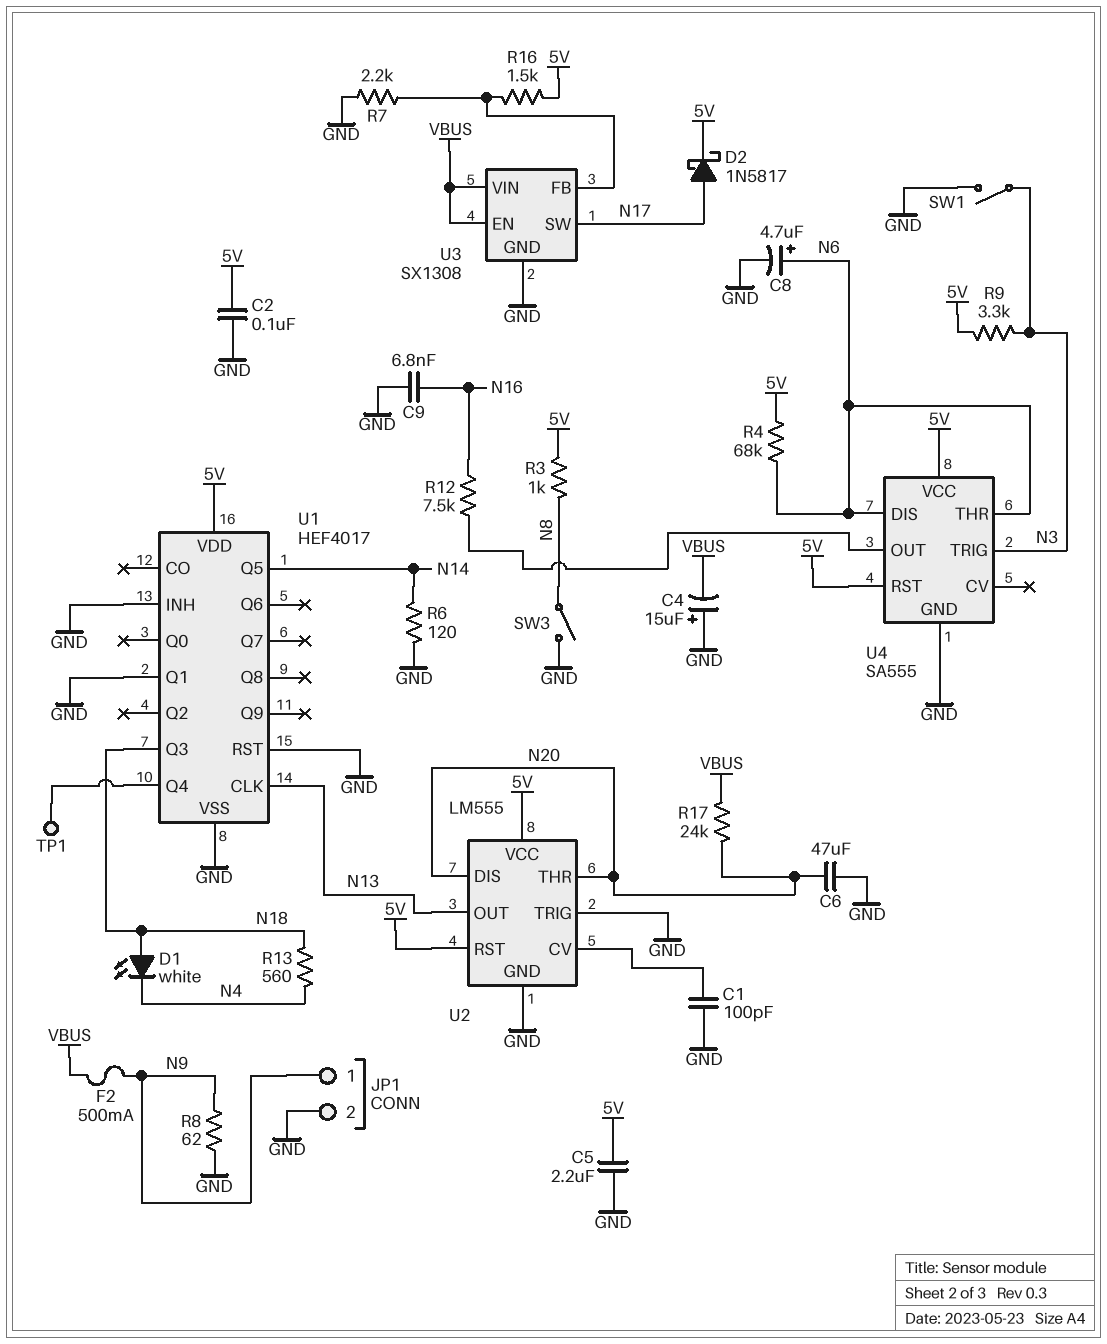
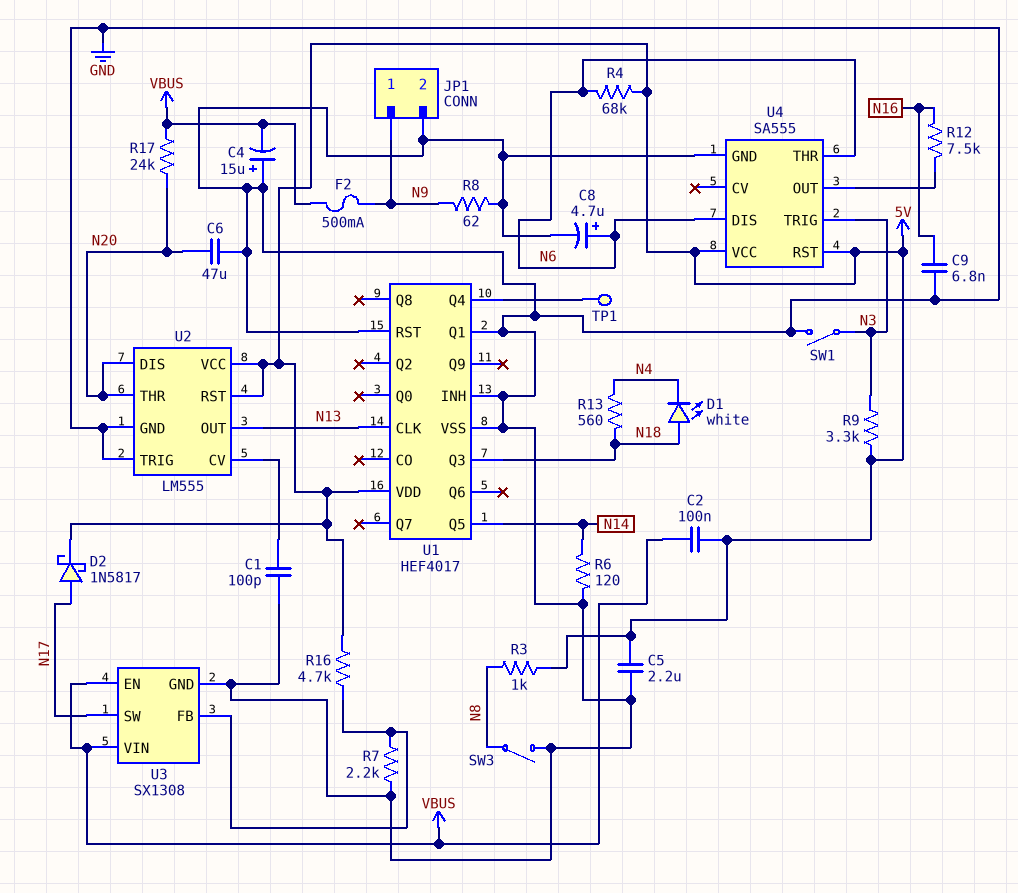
C2: 100nF (5V, GND) -> 100nF (5V, VBUS)
R16: 1.5k (5V, U3/FB) -> 4.7k (5V, U3/FB)

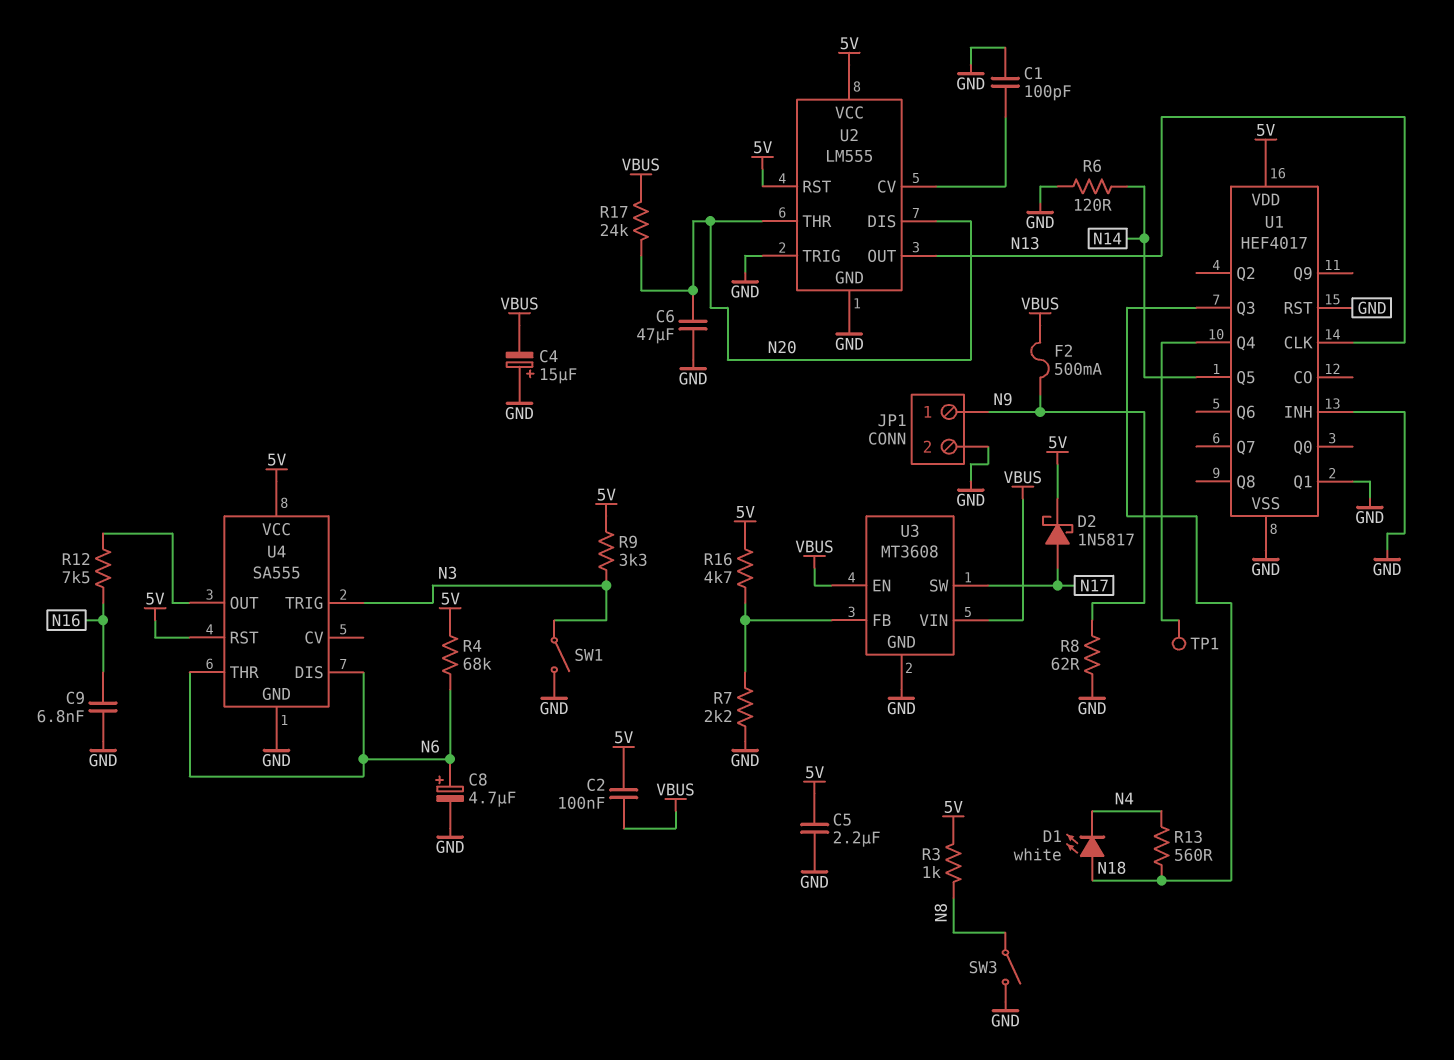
U3: SX1308 -> MT3608

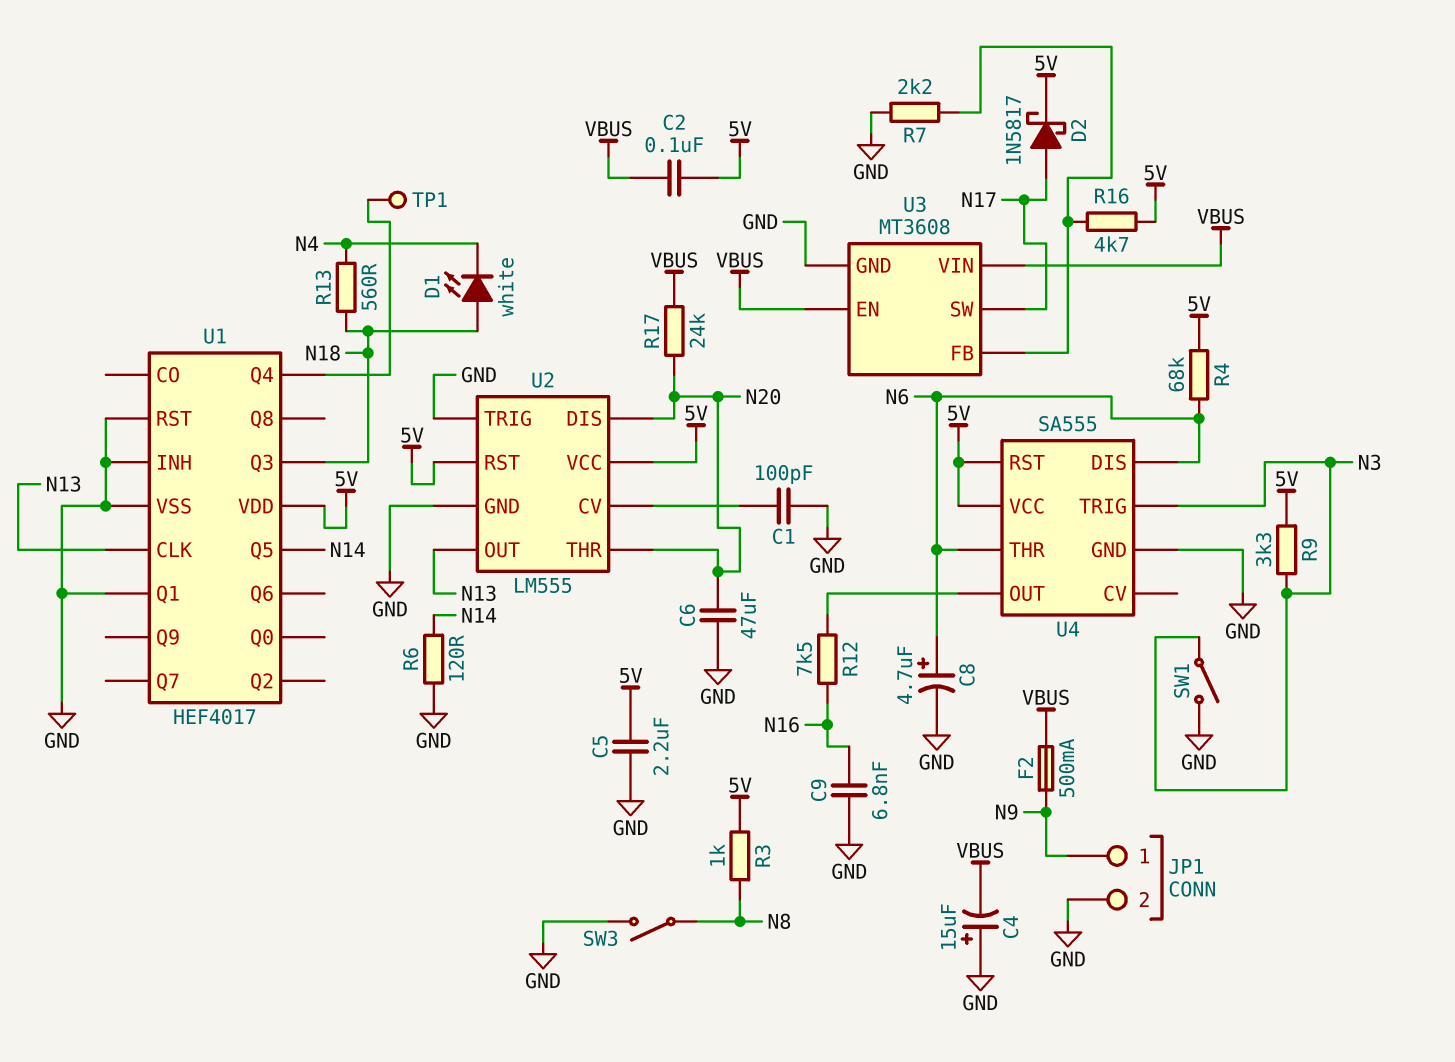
R8: 62 (GND, N9) -> none

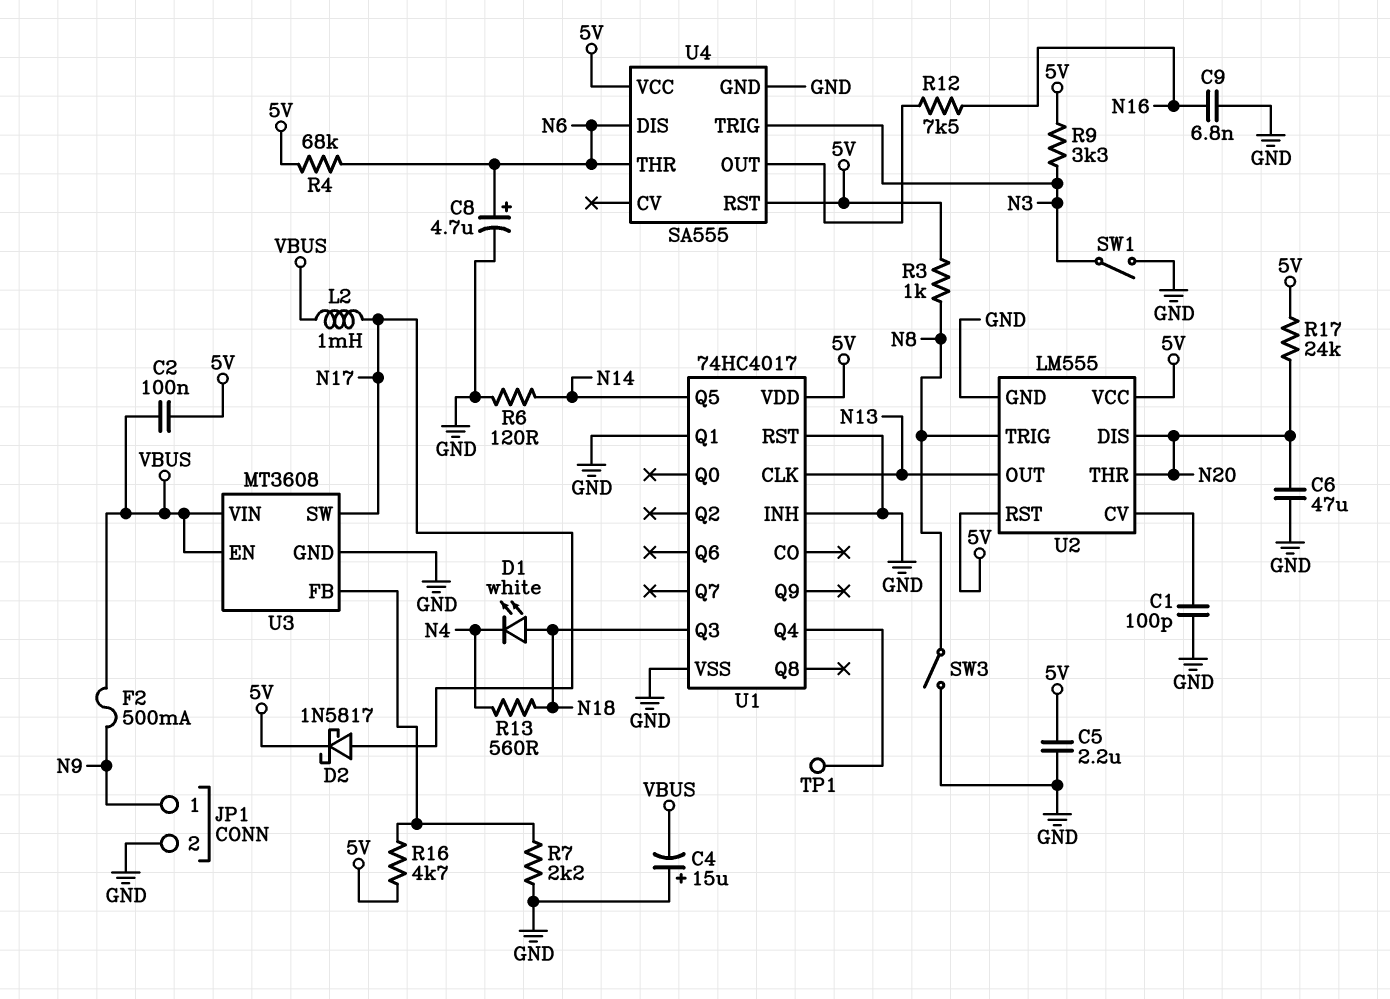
L2: none -> 1mH (N17, VBUS)
R17: 24k (N20, VBUS) -> 24k (5V, N20)
U1: HEF4017 -> 74HC4017
U2 pin TRIG: GND -> N8

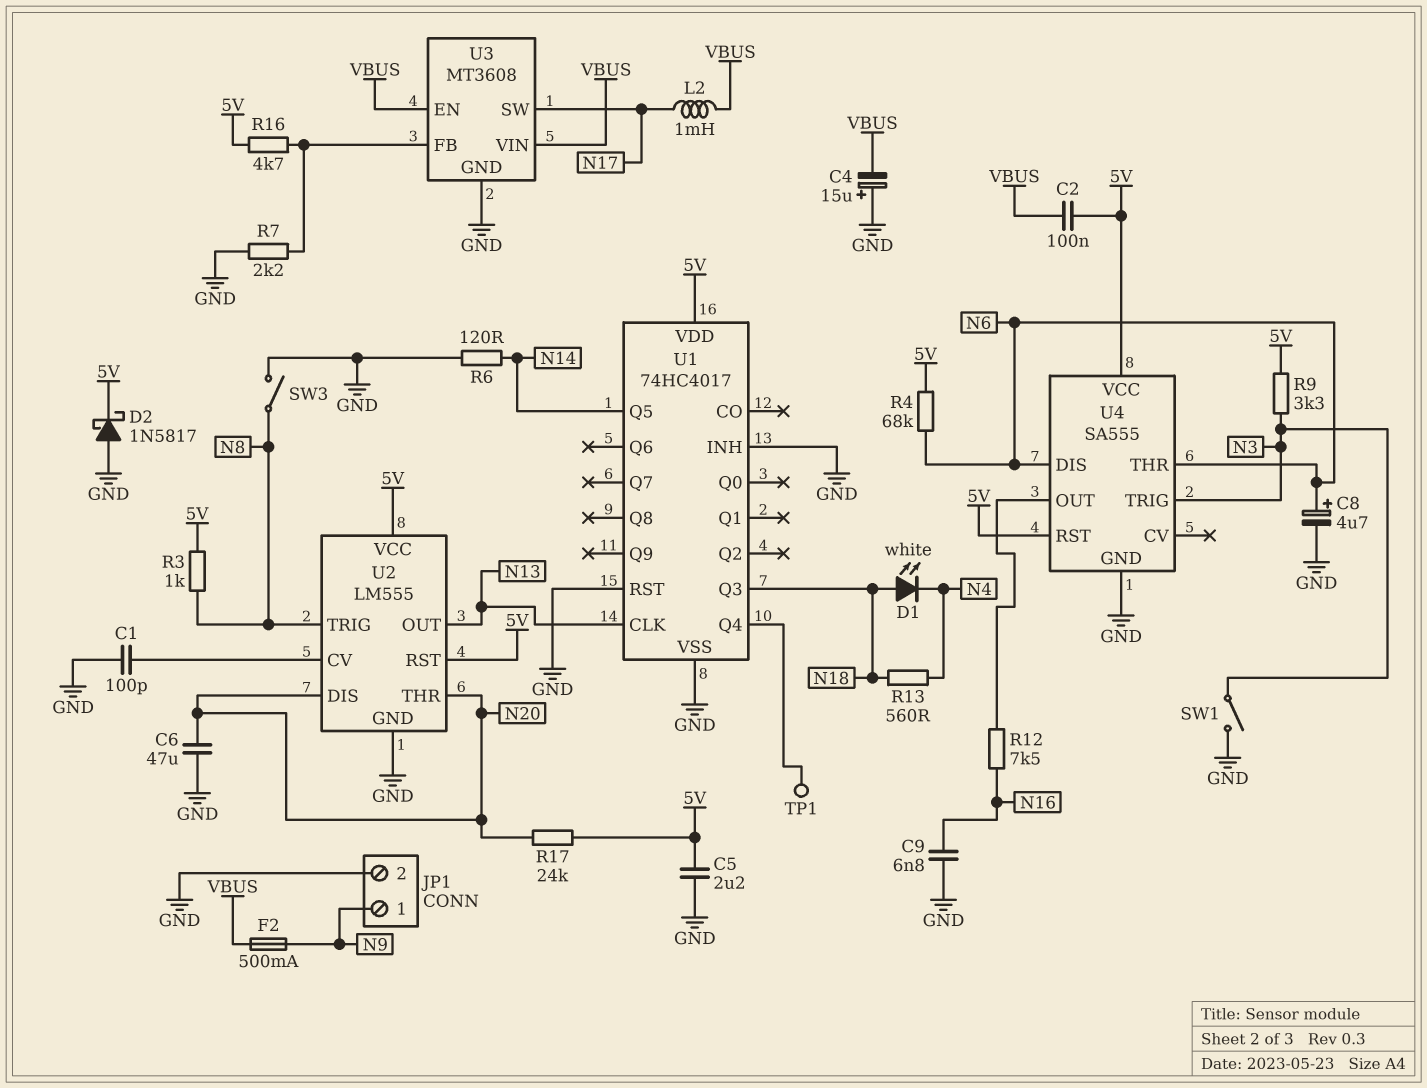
D2: schottky 1N5817 (A N17, K 5V) -> schottky 1N5817 (A GND, K 5V)
U1 pin Q1: GND -> none

